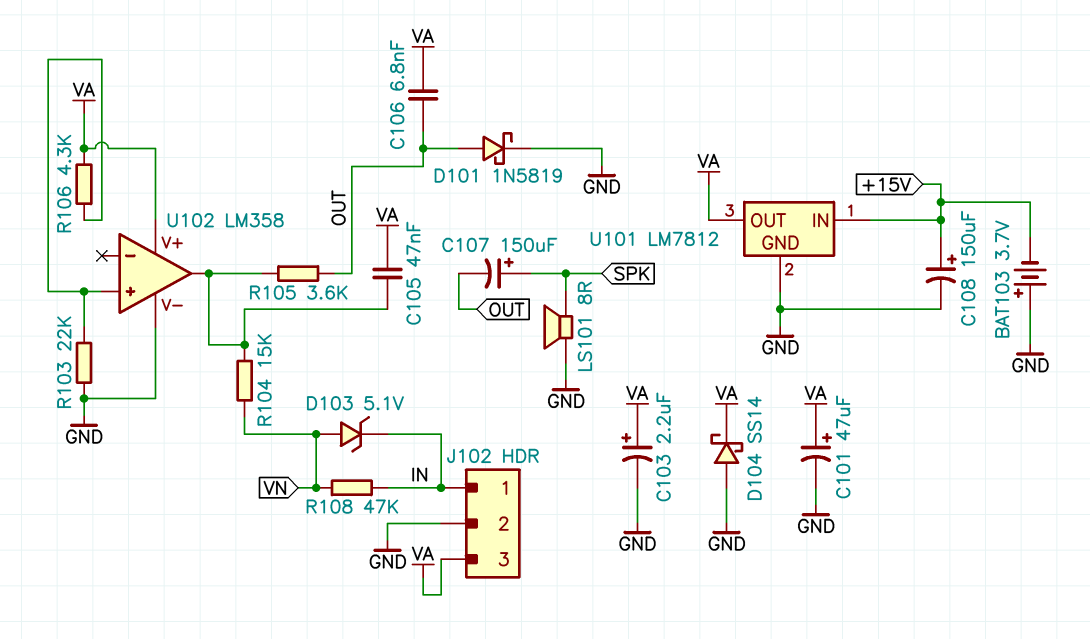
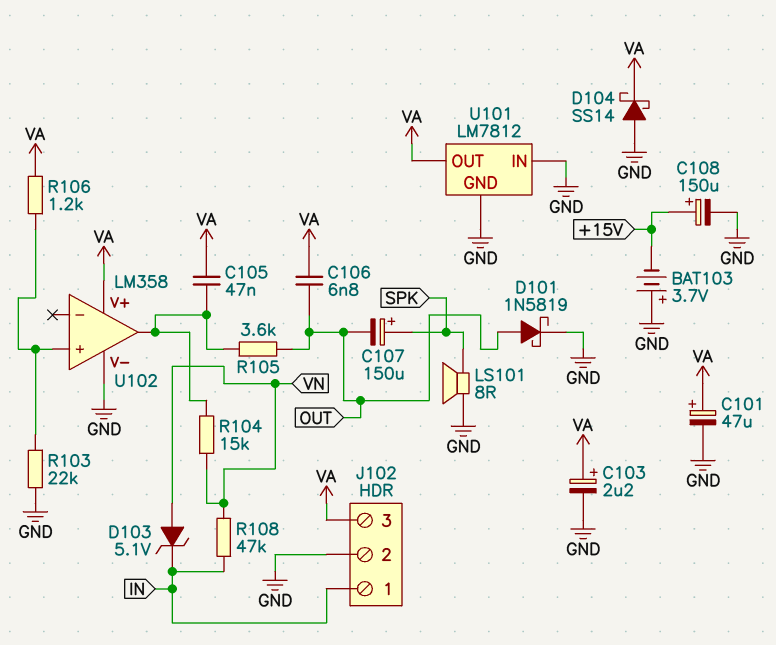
R106: 4.3k (U102/in+, VA) -> 1.2k (U102/in+, VA)
U101 pin IN: +15V -> GND

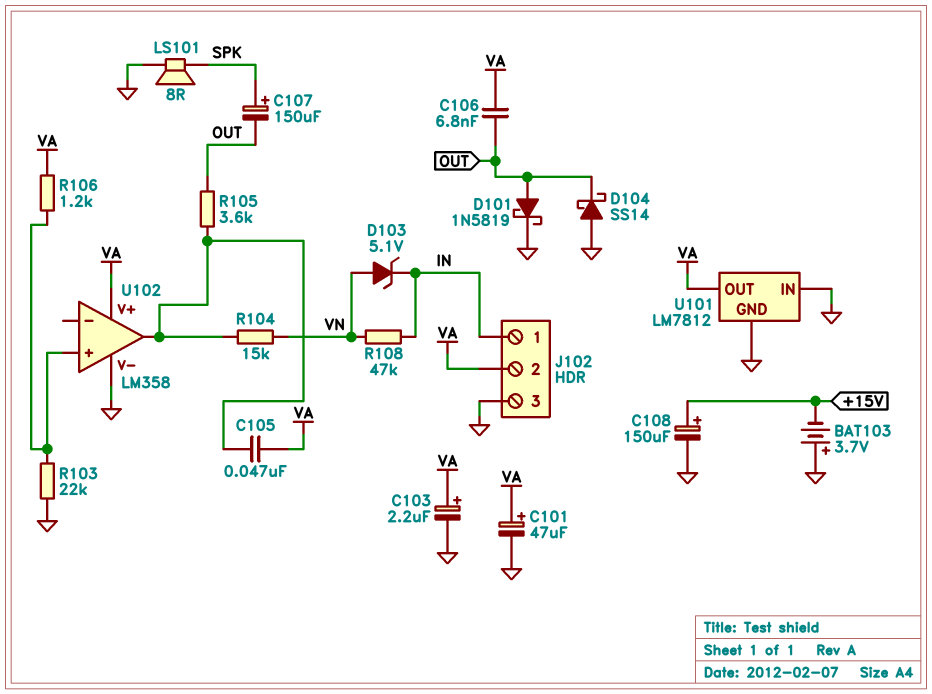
D104: schottky SS14 (A GND, K VA) -> schottky SS14 (A GND, K OUT)
J102 pin 2: GND -> VA
J102 pin 3: VA -> GND

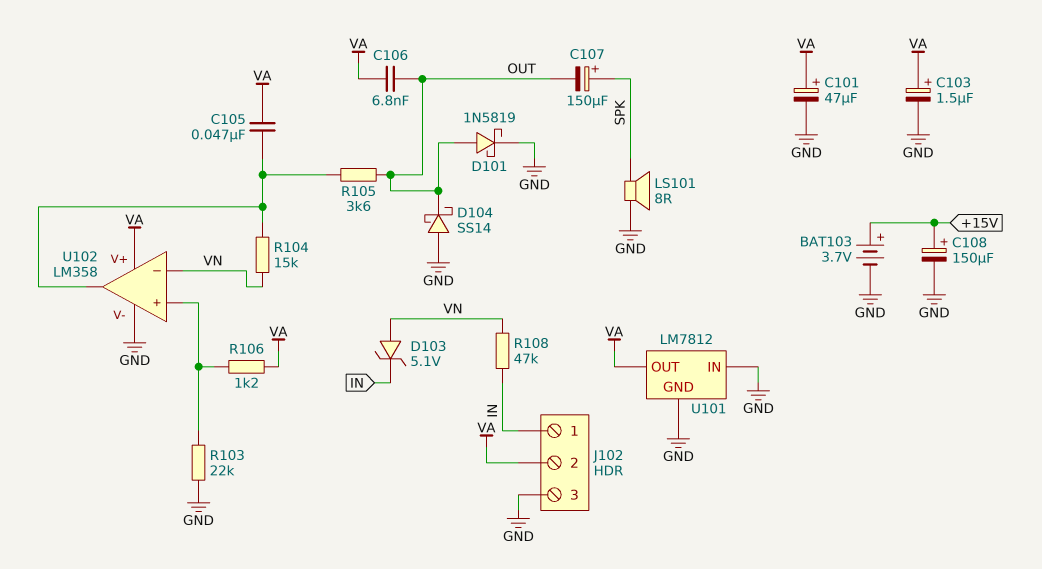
BAT103: 3.7V (plus GND, minus +15V) -> 3.7V (plus +15V, minus GND)
C103: 2.2uF (plus VA, minus GND) -> 1.5uF (plus VA, minus GND)
U102 pin in-: none -> VN

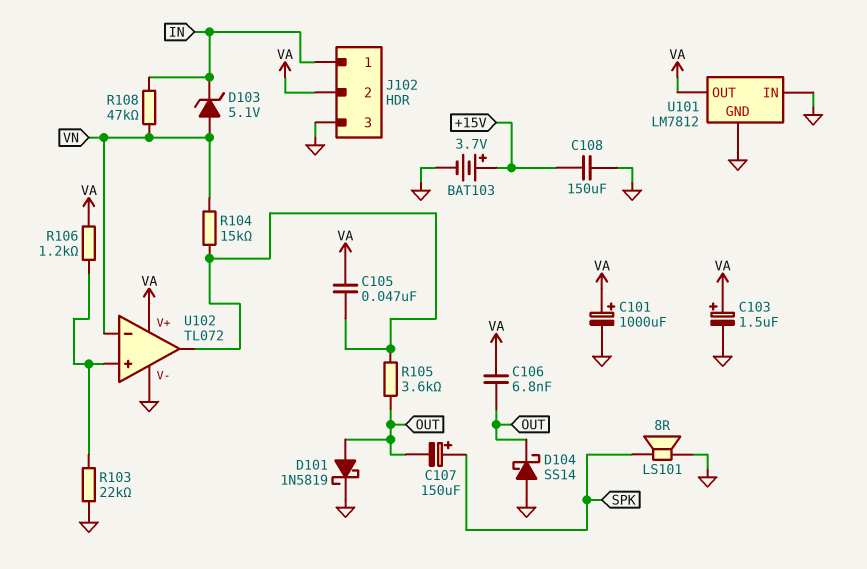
C101: 47uF (plus VA, minus GND) -> 1000uF (plus VA, minus GND)
C108: 150uF (plus +15V, minus GND) -> 150uF (+15V, GND)
U102: LM358 -> TL072

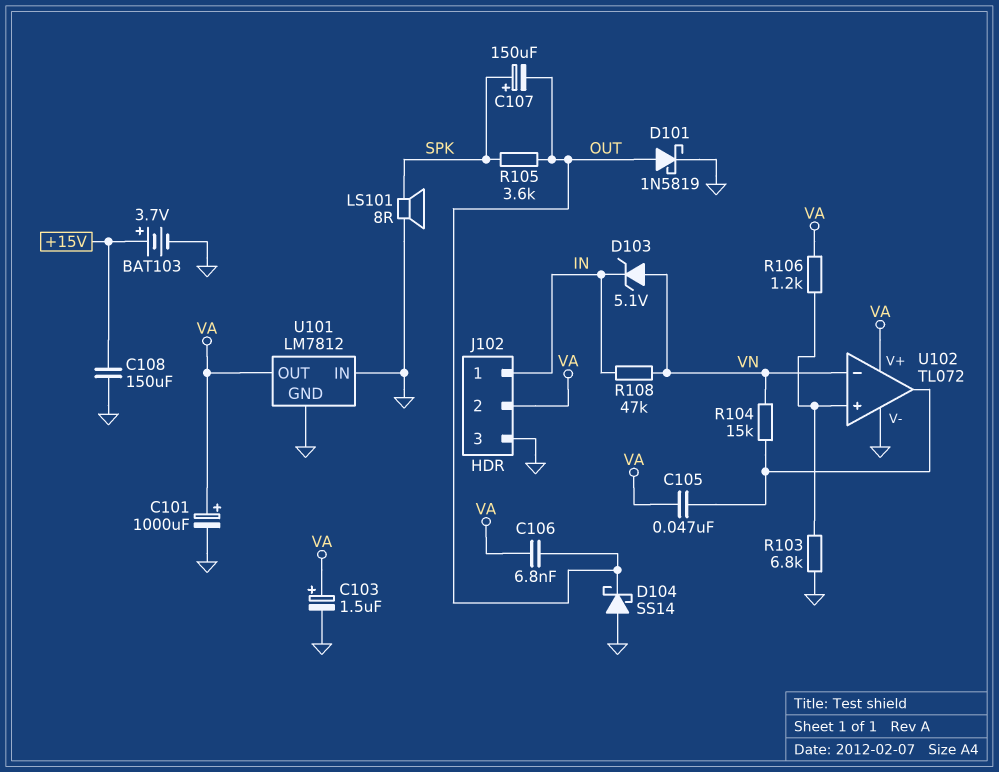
R103: 22k (GND, U102/in+) -> 6.8k (GND, U102/in+)
R105: 3.6k (OUT, U102/out) -> 3.6k (OUT, SPK)

